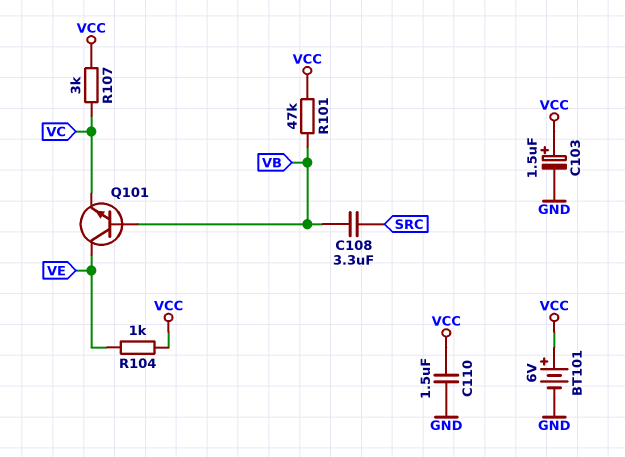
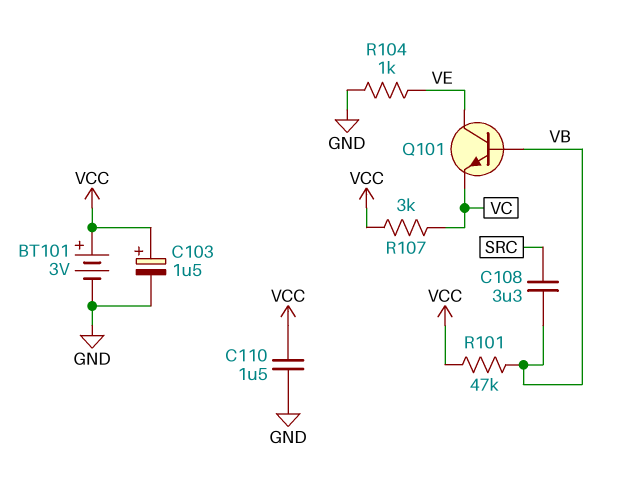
BT101: 6V (plus VCC, minus GND) -> 3V (plus VCC, minus GND)
R104: 1k (VCC, VE) -> 1k (GND, VE)

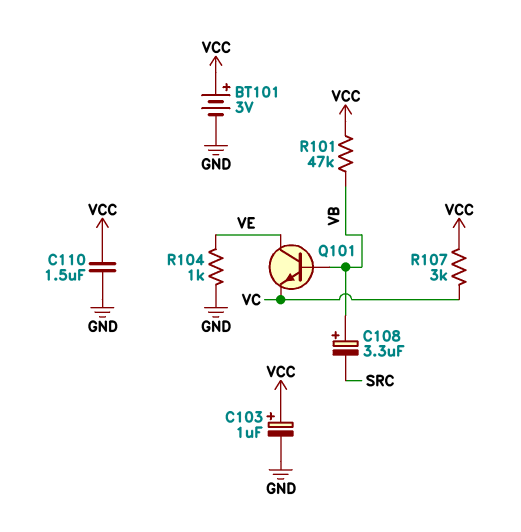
C103: 1.5uF (plus VCC, minus GND) -> 1uF (plus VCC, minus GND)
C108: 3.3uF (SRC, VB) -> 3.3uF (plus VB, minus SRC)

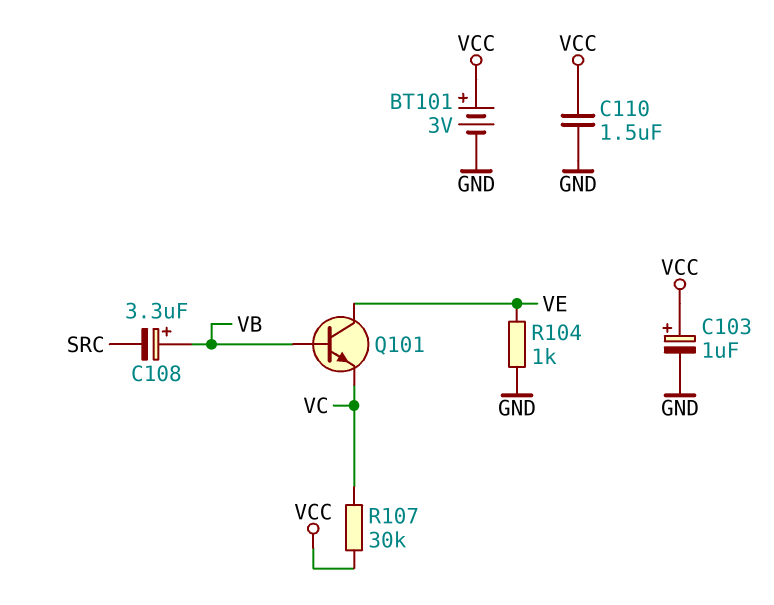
R101: 47k (VB, VCC) -> none
R107: 3k (VC, VCC) -> 30k (VC, VCC)

